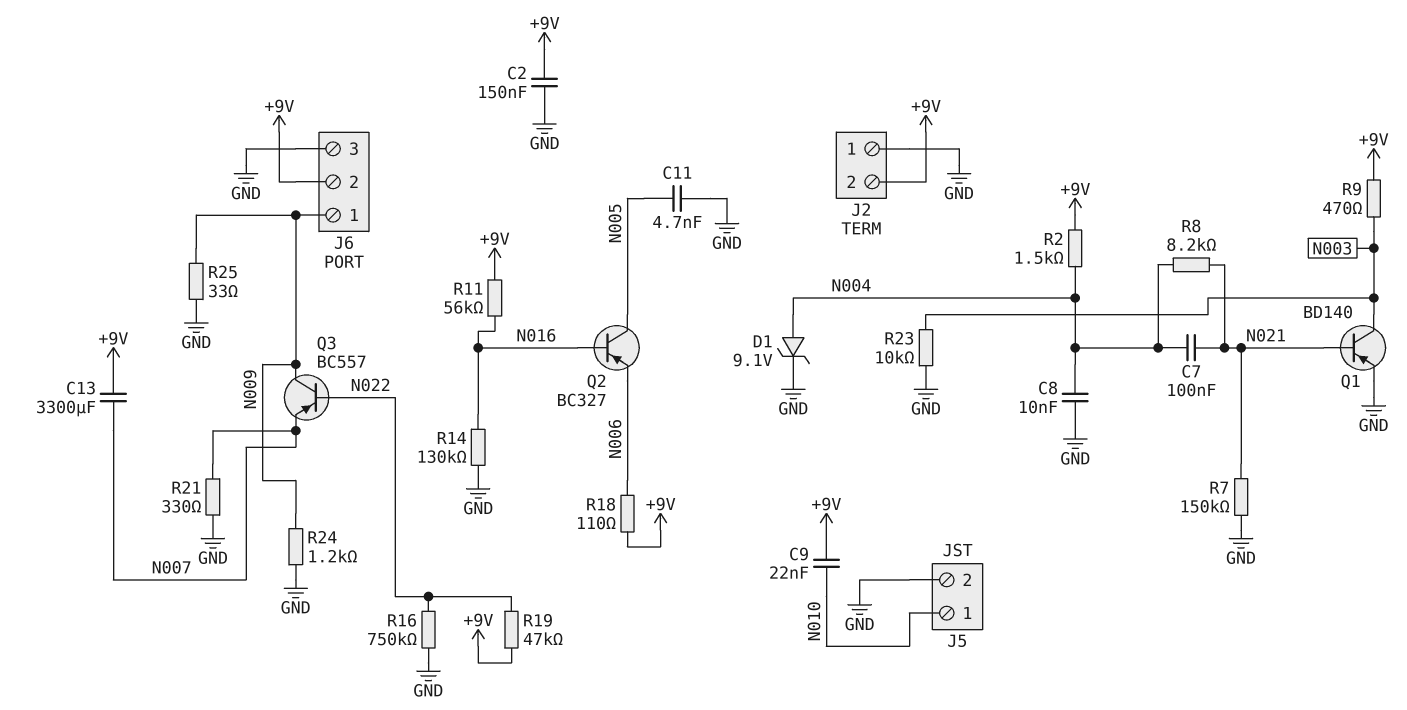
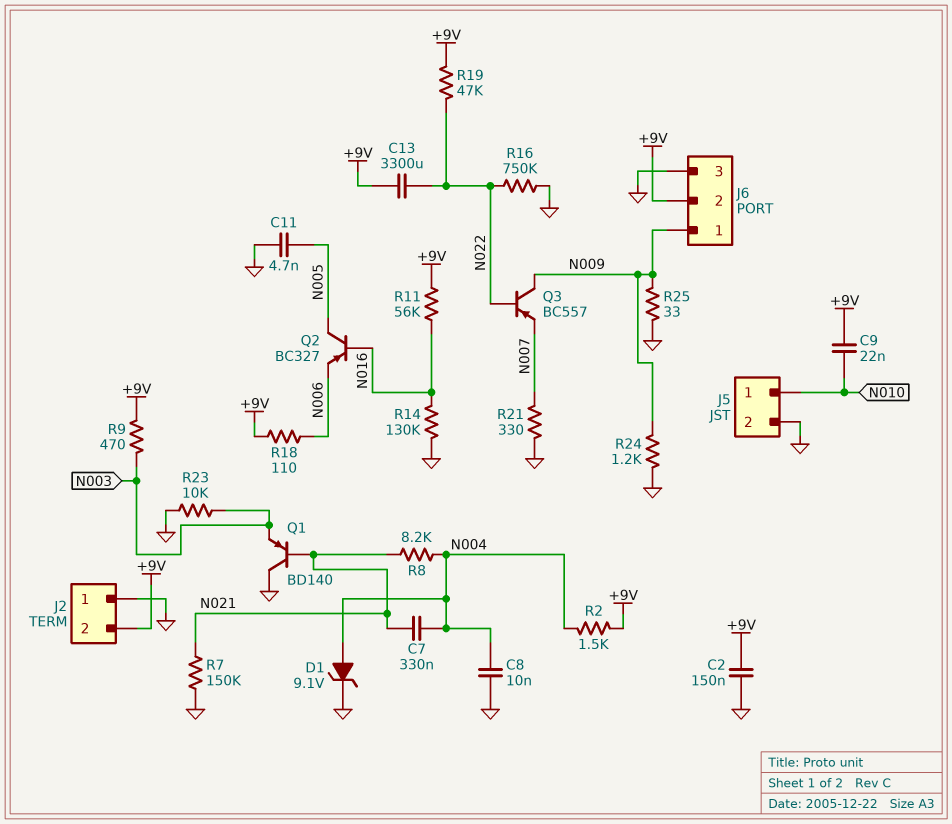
C7: 100nF (N004, N021) -> 330nF (N004, N021)
C13: 3300uF (+9V, N007) -> 3300uF (+9V, N022)
Q1: PNP BD140 (B N021, C N003, E GND) -> PNP BD140 (B N021, C GND, E N003)

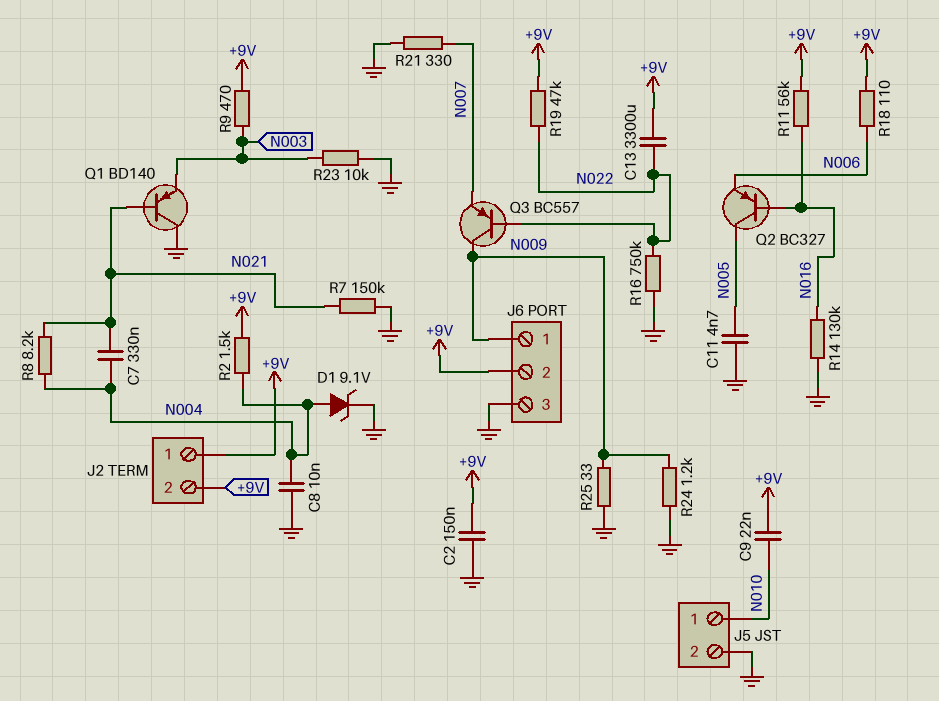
J2 pin 1: GND -> +9V

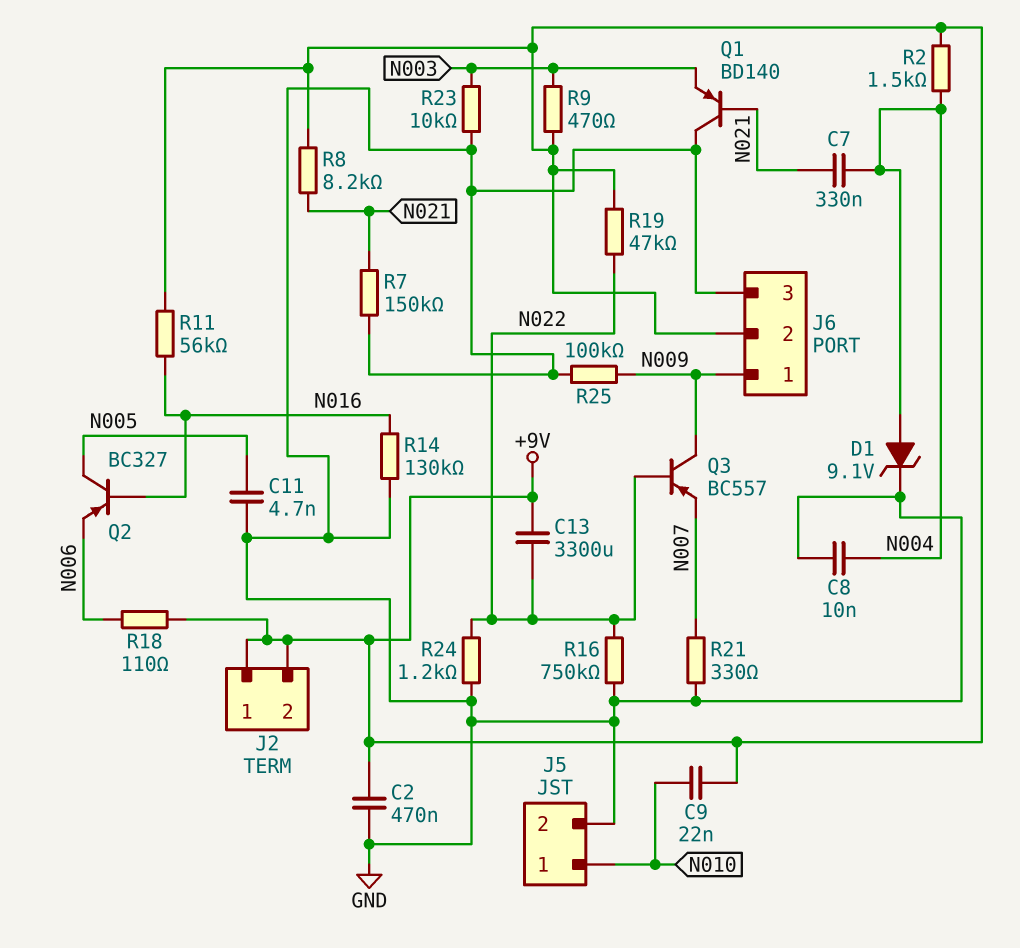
C2: 150nF (+9V, GND) -> 470nF (+9V, GND)
R8: 8.2k (N004, N021) -> 8.2k (+9V, N021)
R24: 1.2k (GND, N009) -> 1.2k (GND, N022)
R25: 33 (GND, N009) -> 100k (GND, N009)

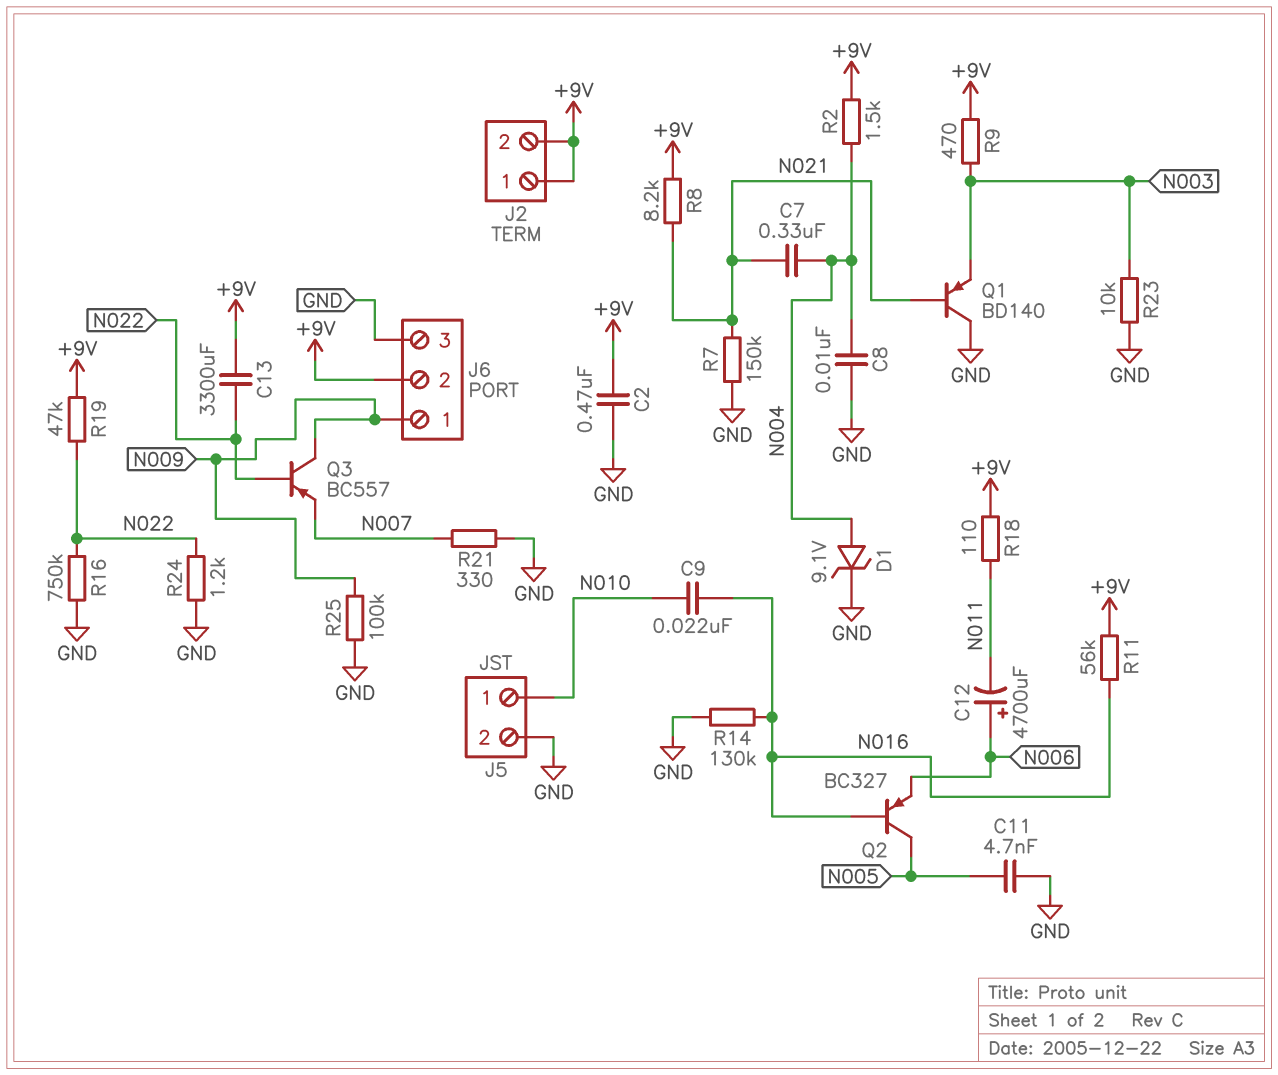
C9: 22nF (+9V, N010) -> 22nF (N010, N016)
C12: none -> 4700uF (plus N006, minus N011)
R18: 110 (+9V, N006) -> 110 (+9V, N011)

